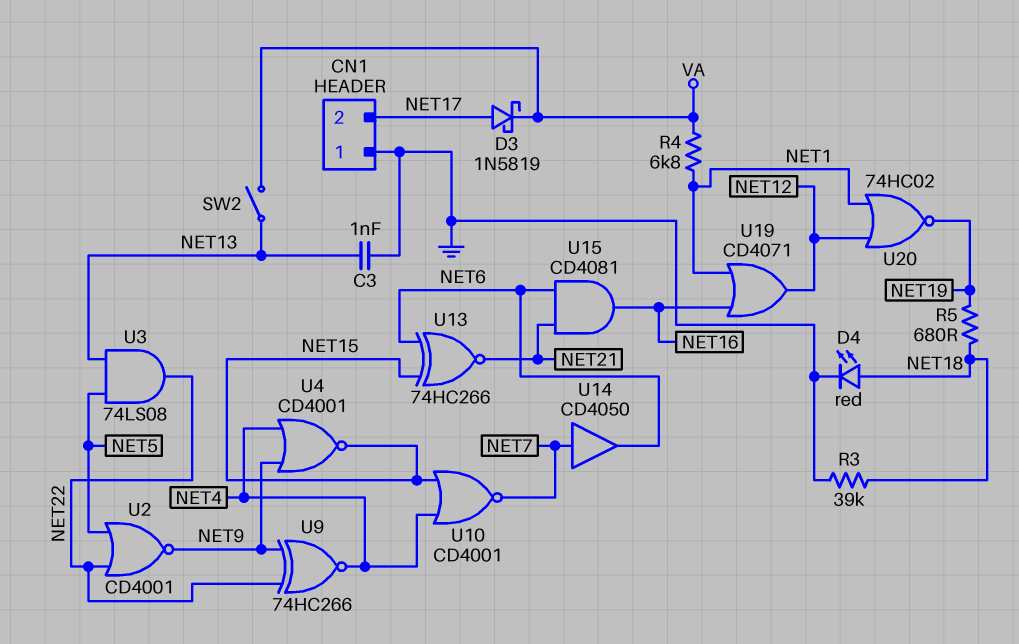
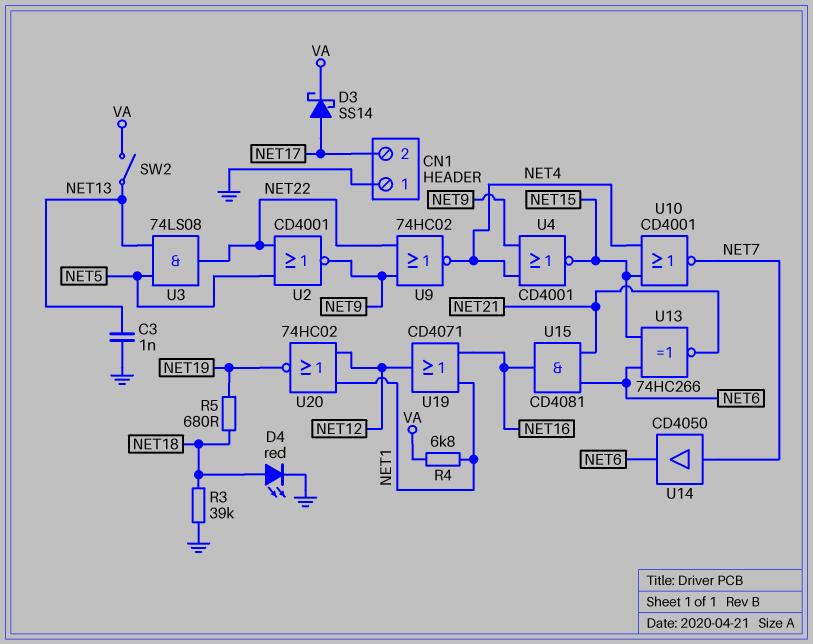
D3: schottky 1N5819 (A NET17, K VA) -> schottky SS14 (A NET17, K VA)
U9: XNOR 74HC266 (in NET9, in NET22, out NET4) -> NOR 74HC02 (in NET9, in NET22, out NET4)

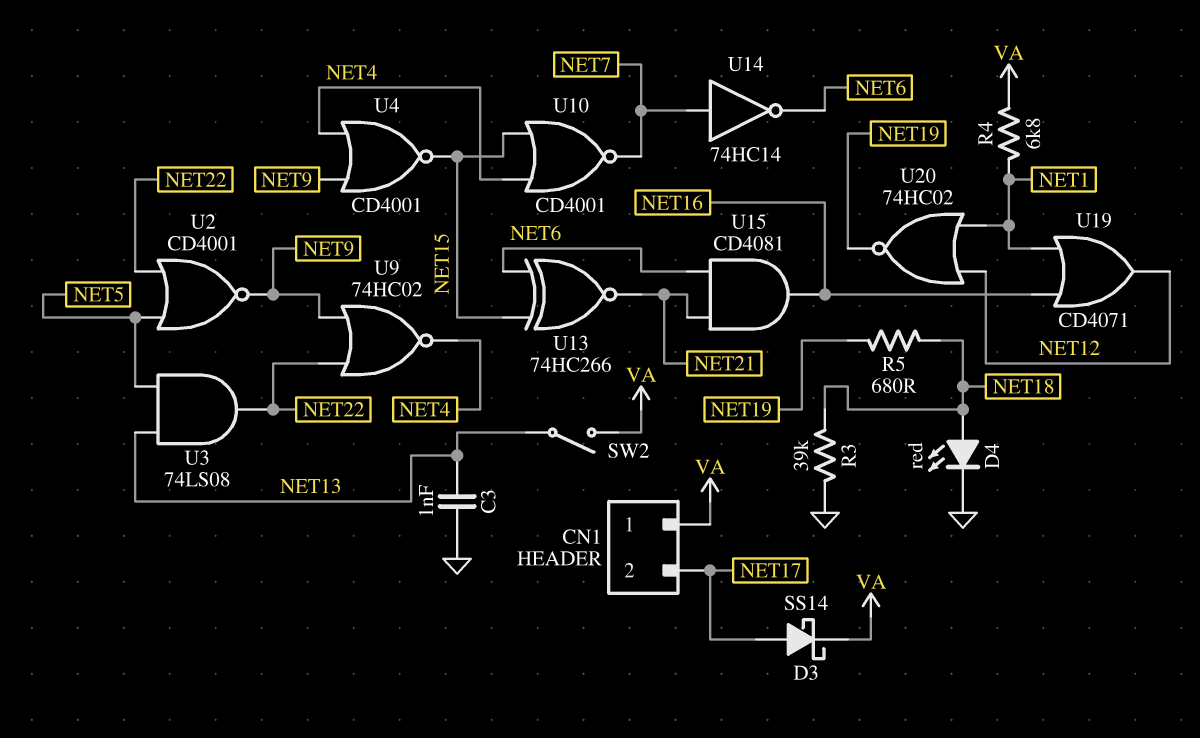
CN1 pin 1: GND -> VA
U14: buffer CD4050 (in NET7, out NET6) -> NOT 74HC14 (in NET7, out NET6)

